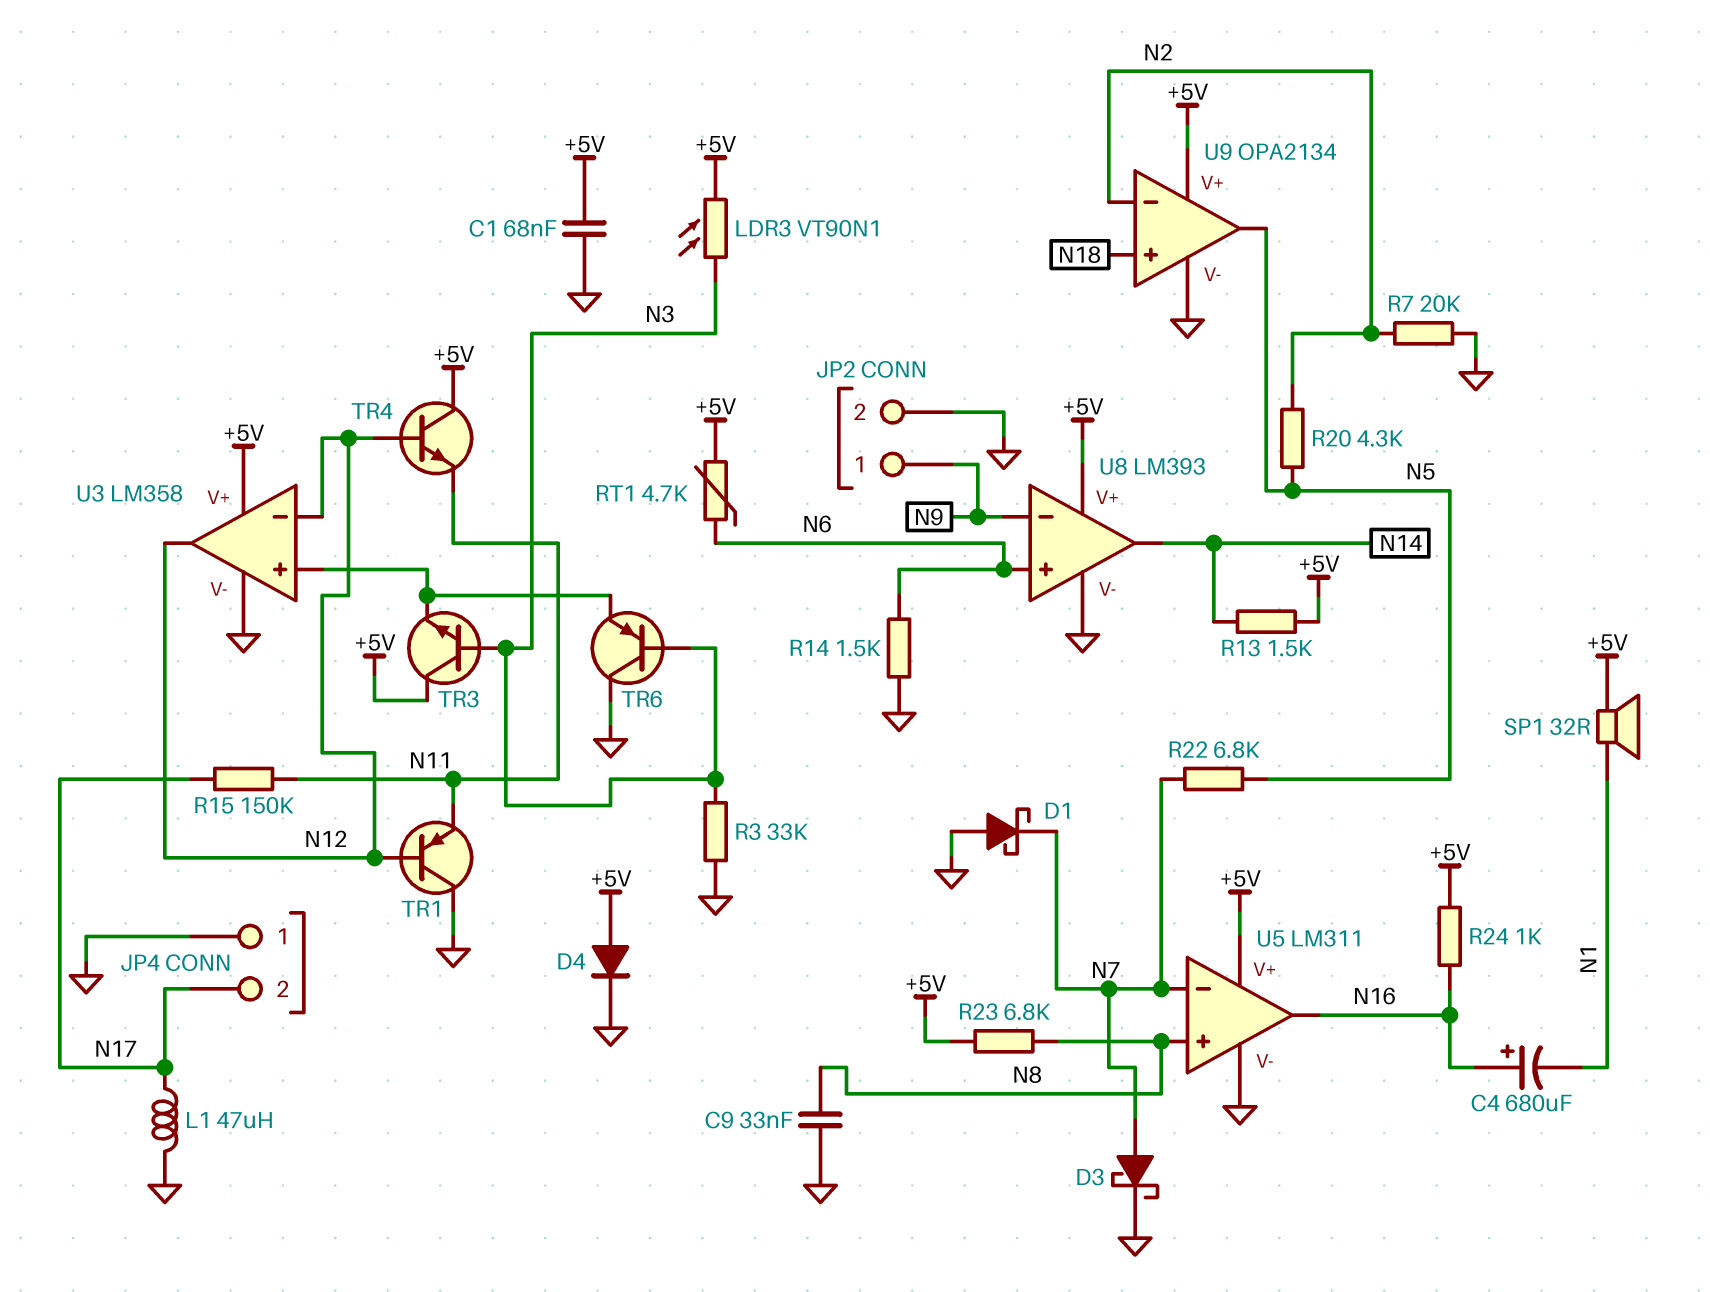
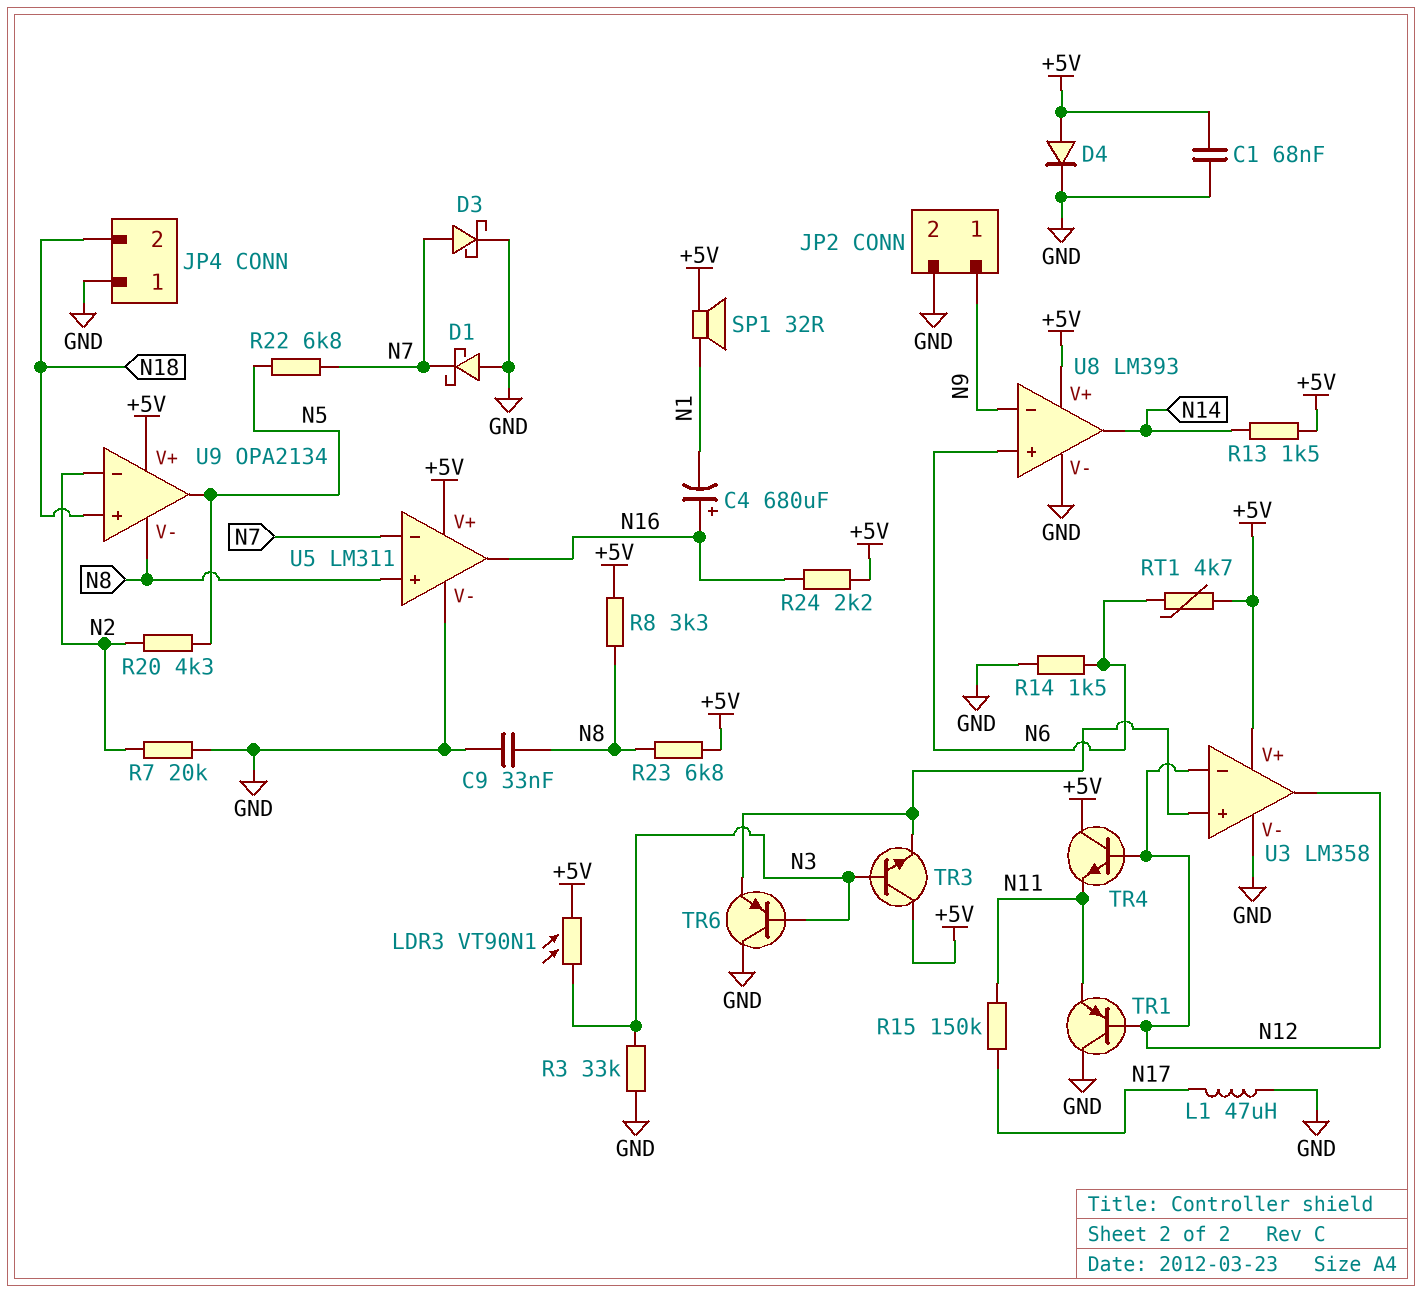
JP4 pin 2: N17 -> N18
R8: none -> 3.3k (+5V, N8)
R24: 1k (+5V, N16) -> 2.2k (+5V, N16)
U9 pin V-: GND -> N8

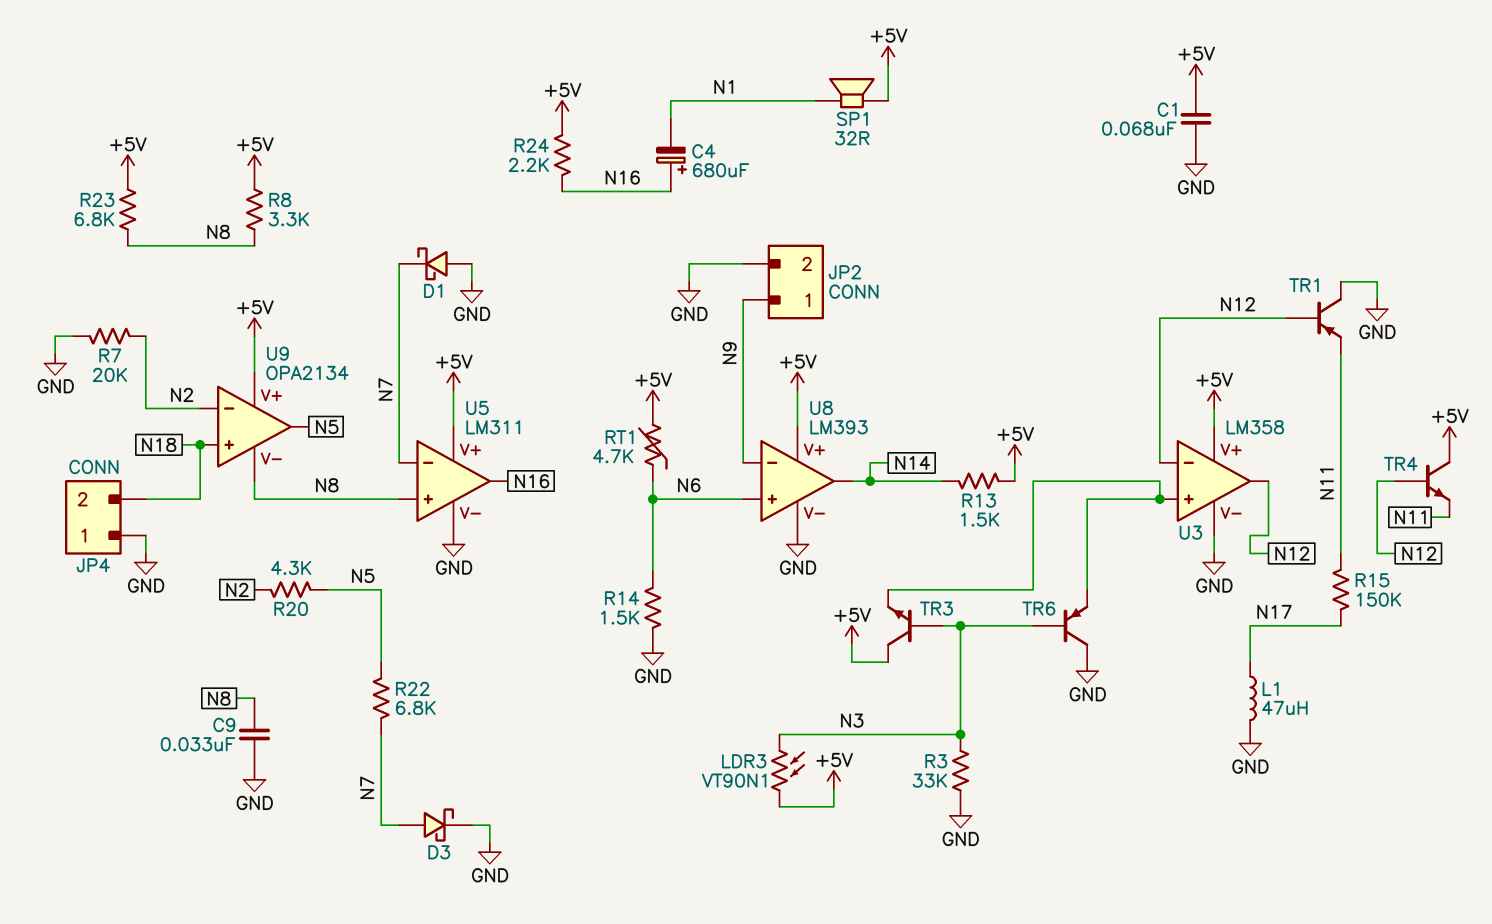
D4: diode (A +5V, K GND) -> none

